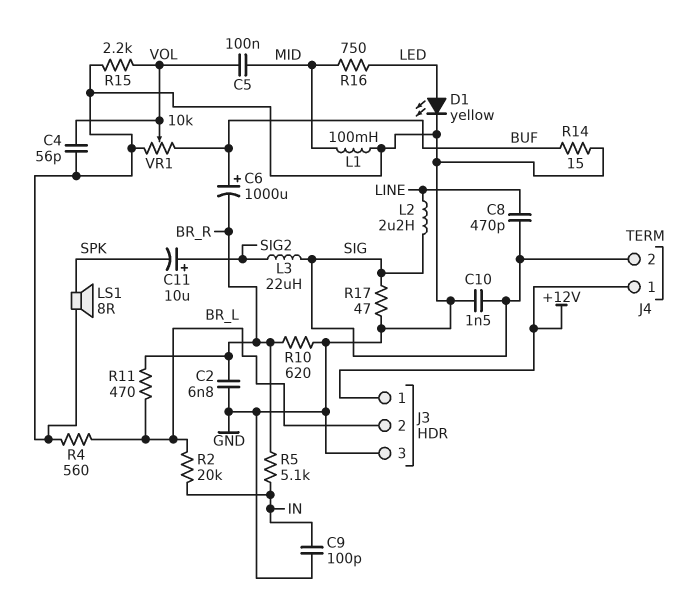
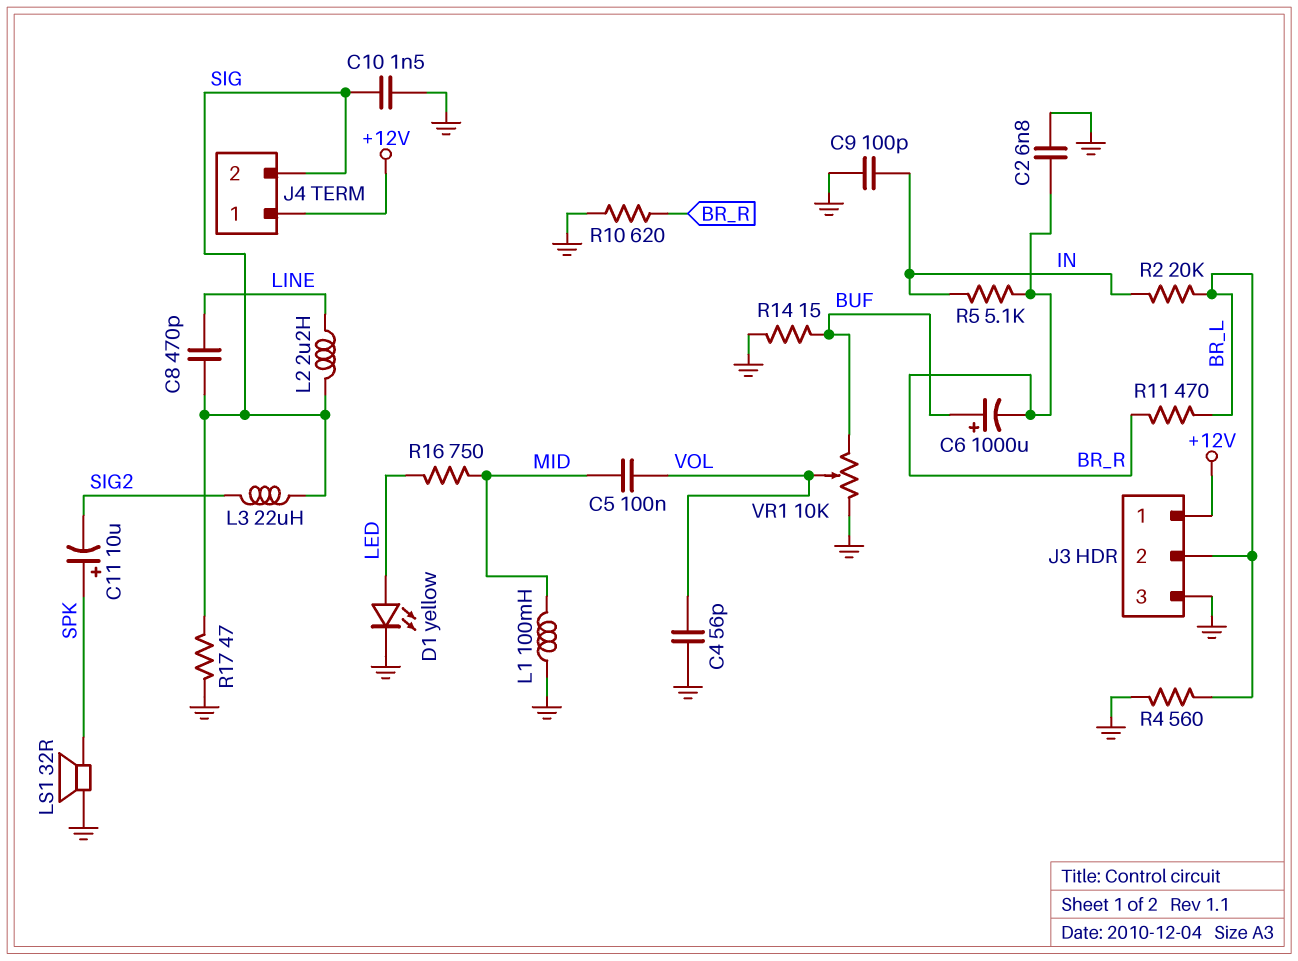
C11: 10uF (plus SIG2, minus SPK) -> 10uF (plus SPK, minus SIG2)
LS1: speaker 8R (GND, SPK) -> speaker 32R (GND, SPK)
R15: 2.2k (GND, VOL) -> none

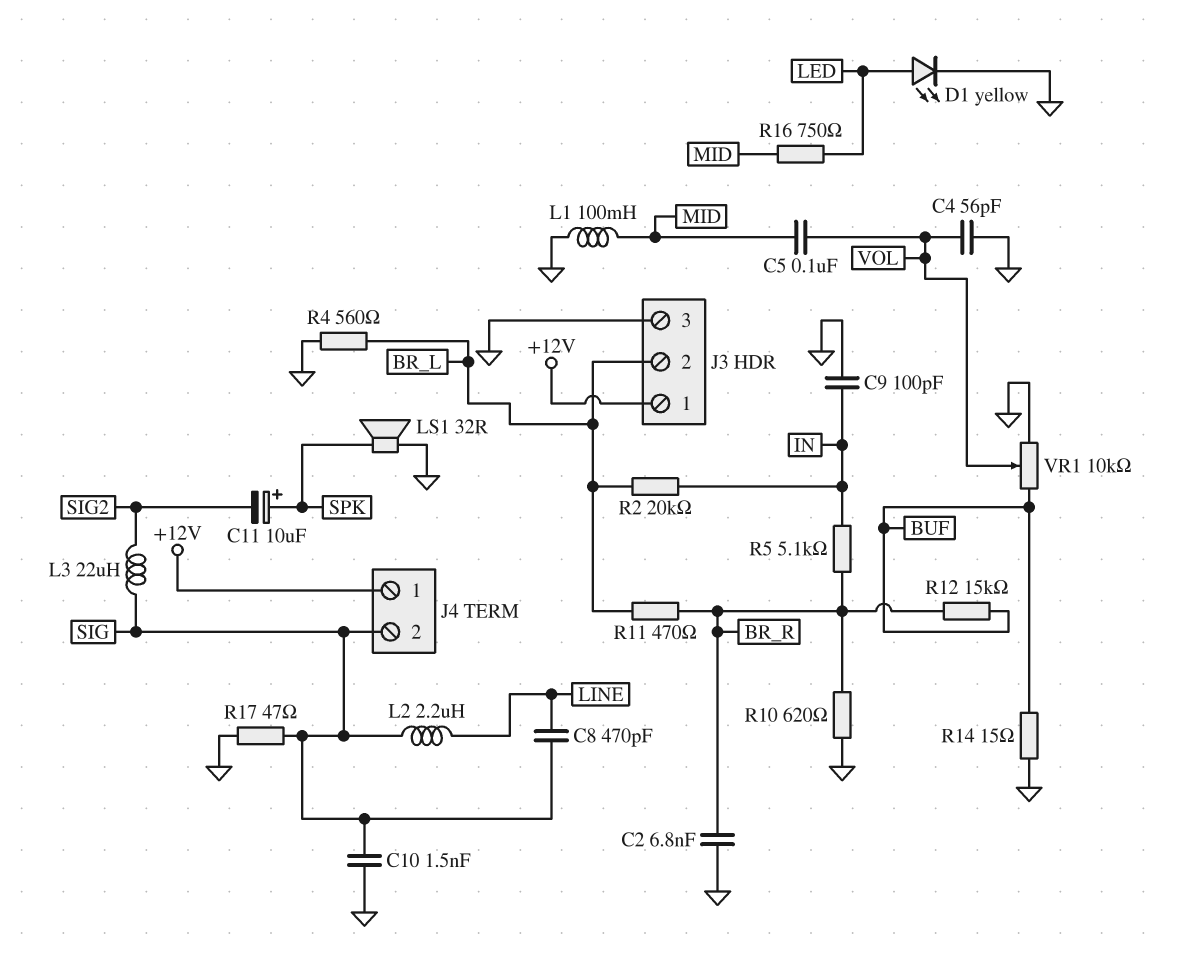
C6: 1000uF (plus BUF, minus BR_R) -> none
R12: none -> 15k (BR_R, BUF)

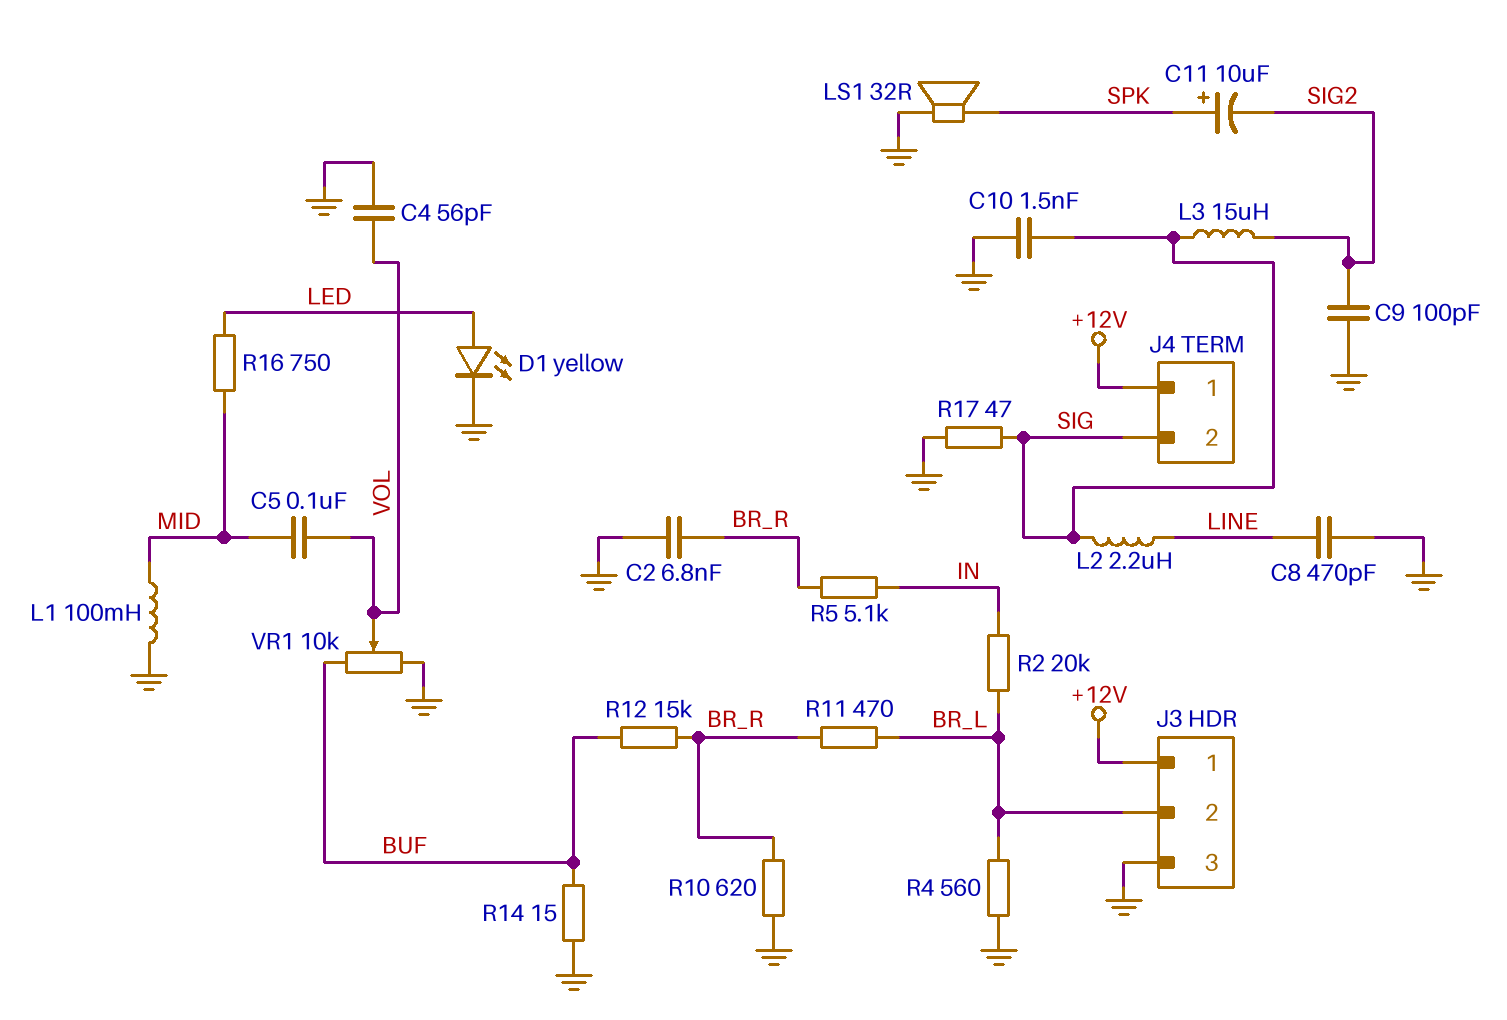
C8: 470pF (LINE, SIG) -> 470pF (GND, LINE)
C9: 100pF (GND, IN) -> 100pF (GND, SIG2)
L3: 22uH (SIG, SIG2) -> 15uH (SIG, SIG2)

